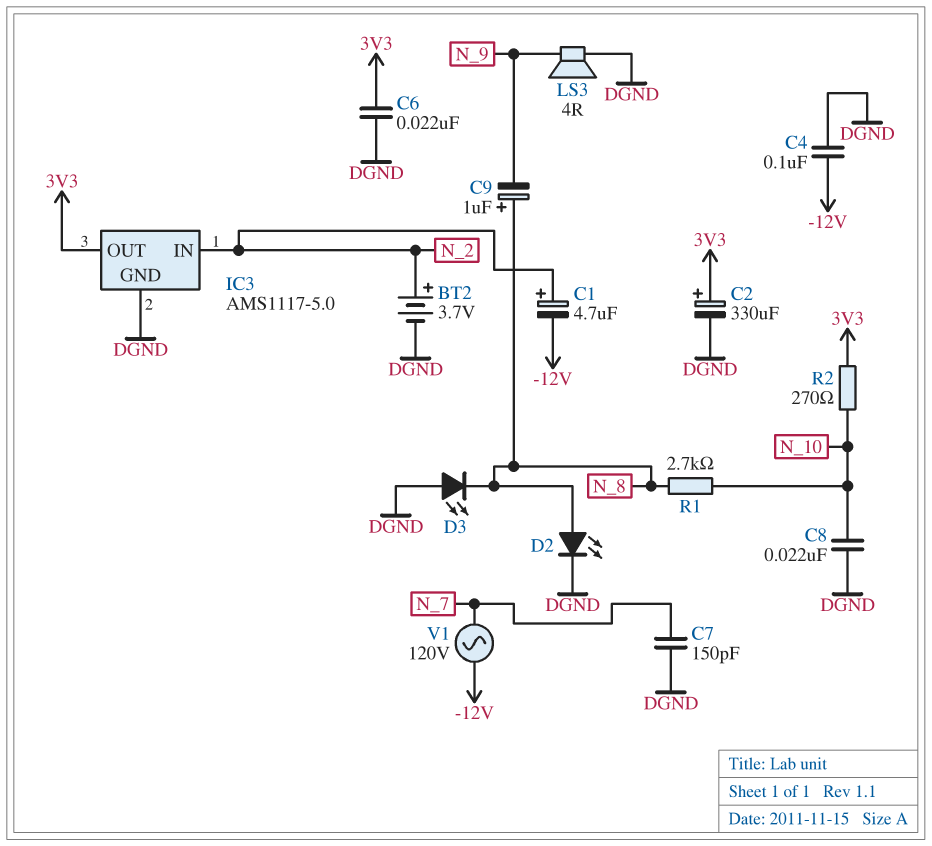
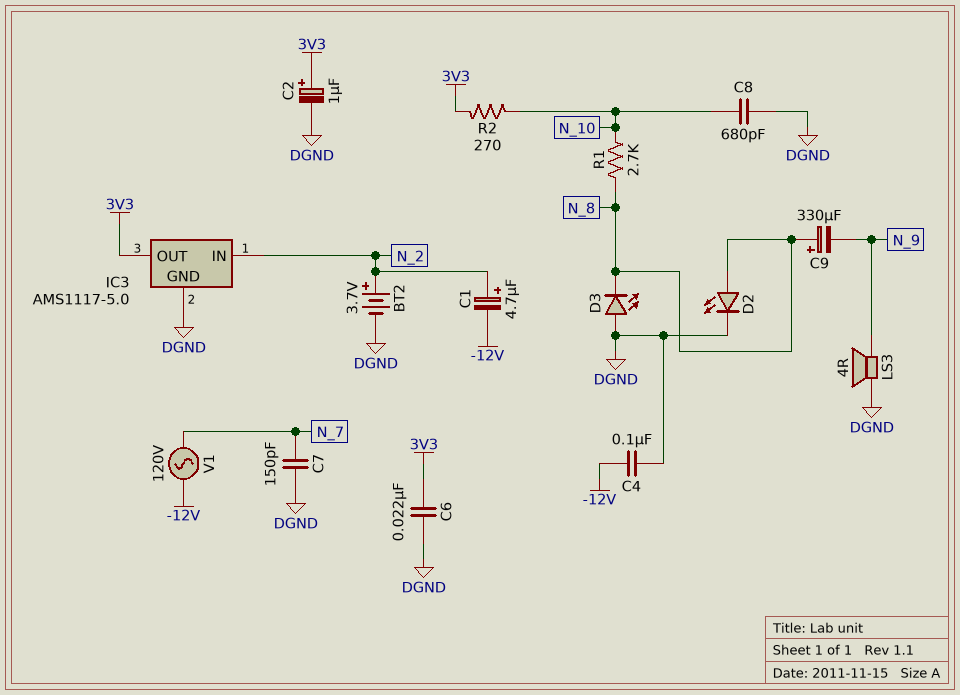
C2: 330uF (plus 3V3, minus DGND) -> 1uF (plus 3V3, minus DGND)
C8: 22nF (DGND, N_10) -> 680pF (DGND, N_10)
C9: 1uF (plus N_8, minus N_9) -> 330uF (plus N_8, minus N_9)

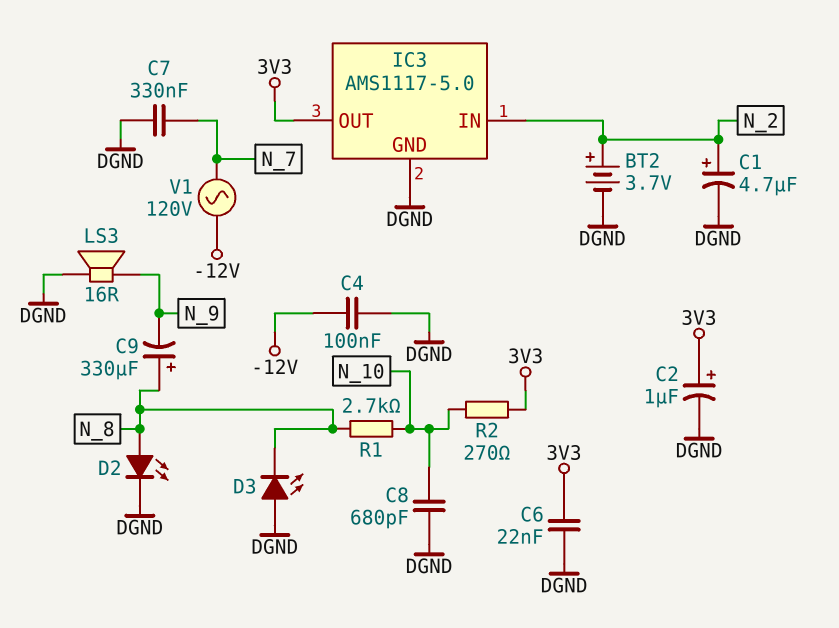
C1: 4.7uF (plus N_2, minus -12V) -> 4.7uF (plus N_2, minus DGND)
C7: 150pF (DGND, N_7) -> 330nF (DGND, N_7)
LS3: speaker 4R (DGND, N_9) -> speaker 16R (DGND, N_9)

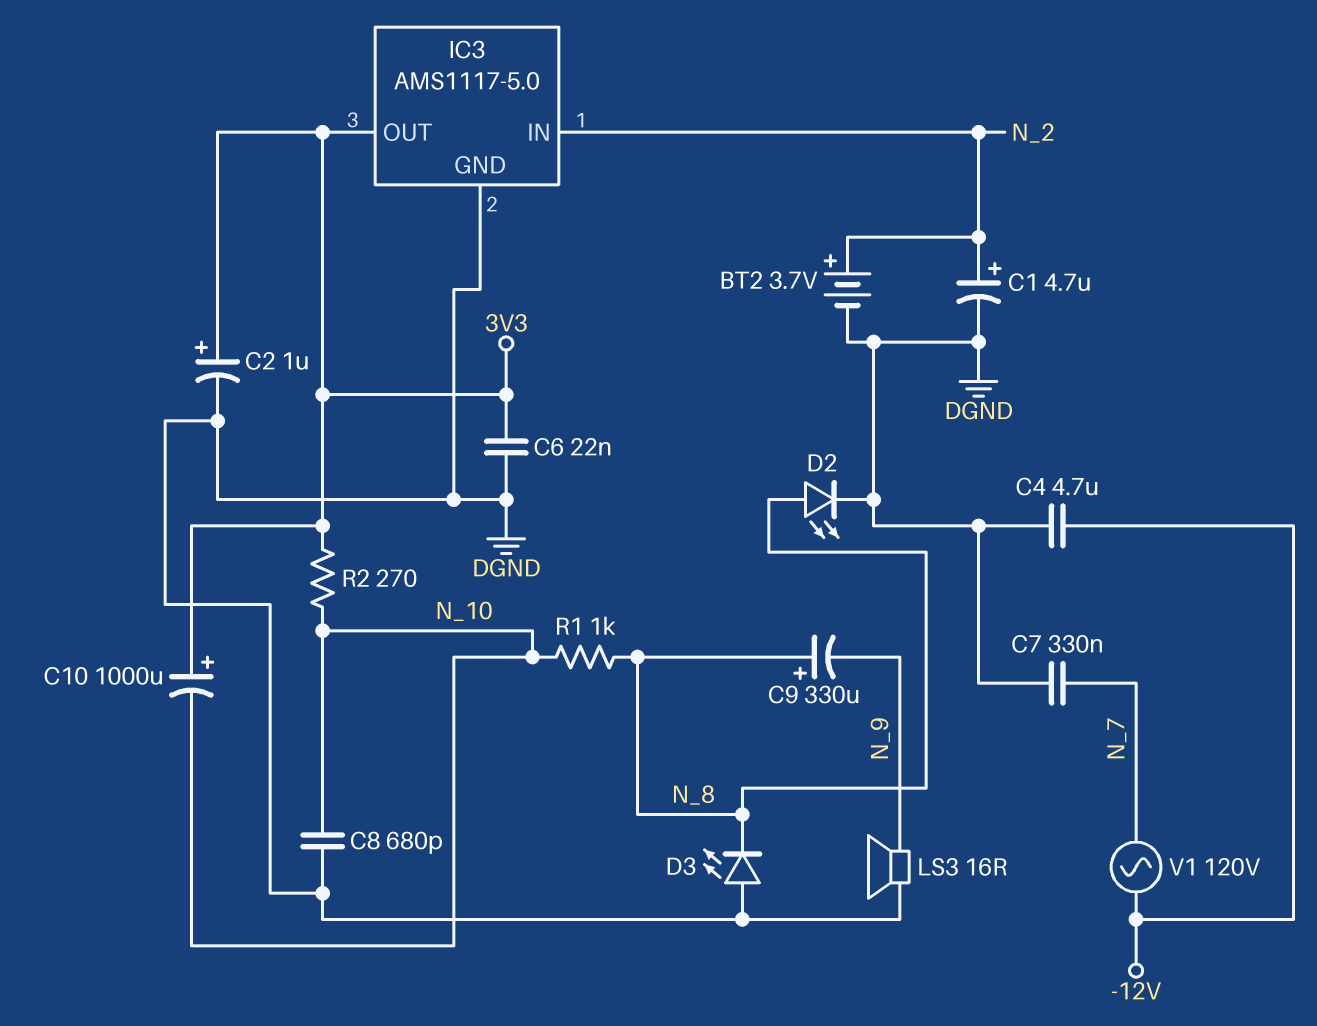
C4: 100nF (-12V, DGND) -> 4.7uF (-12V, DGND)
C10: none -> 1000uF (plus 3V3, minus N_10)
R1: 2.7k (N_8, N_10) -> 1k (N_8, N_10)

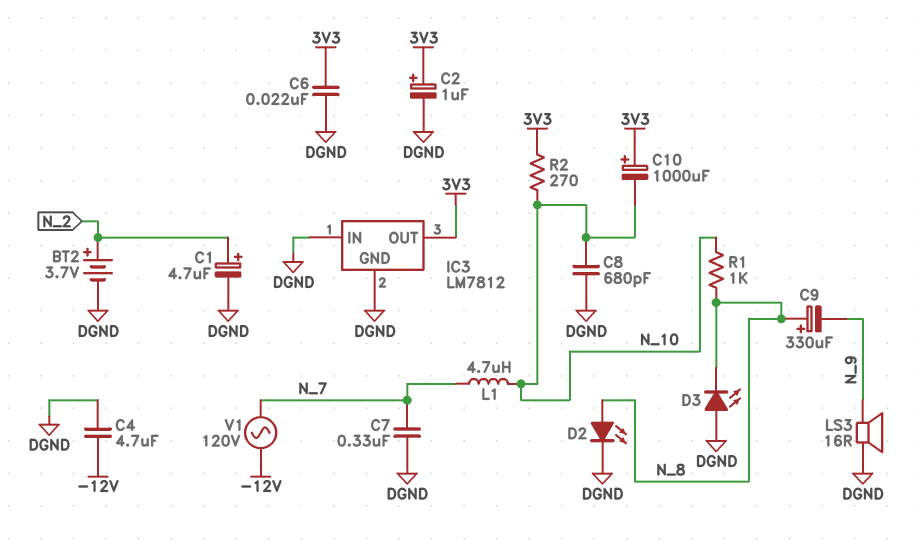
IC3: AMS1117-5.0 -> LM7812
IC3 pin IN: N_2 -> DGND
L1: none -> 4.7uH (N_7, N_10)

